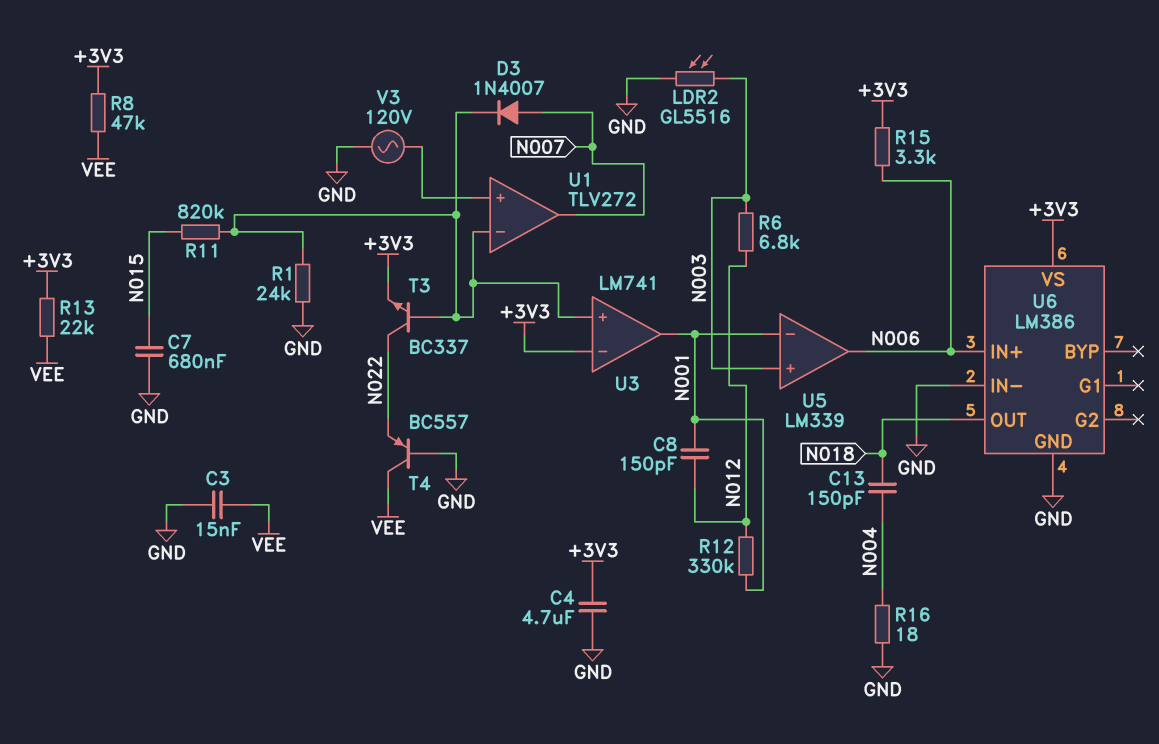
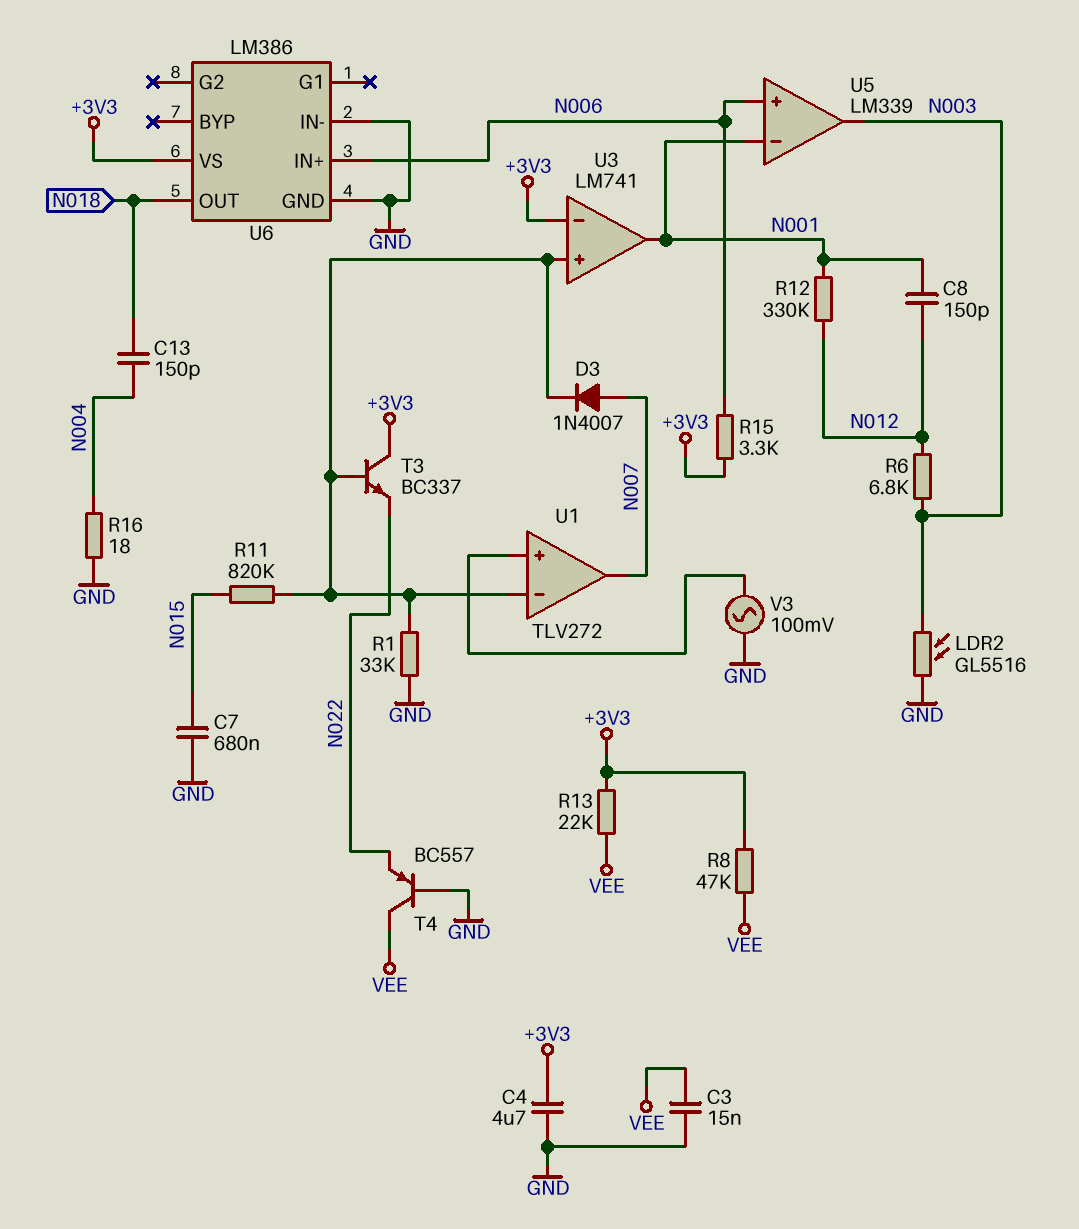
R1: 24k (GND, U1/in-) -> 33k (GND, U1/in-)
T3: NPN BC337 (B U1/in-, C N022, E +3V3) -> NPN BC337 (B U1/in-, C +3V3, E N022)
U5 pin in+: N003 -> N006
U5 pin out: N006 -> N003
V3: AC 120V (GND, U1/in+) -> AC 100mV (GND, U1/in+)

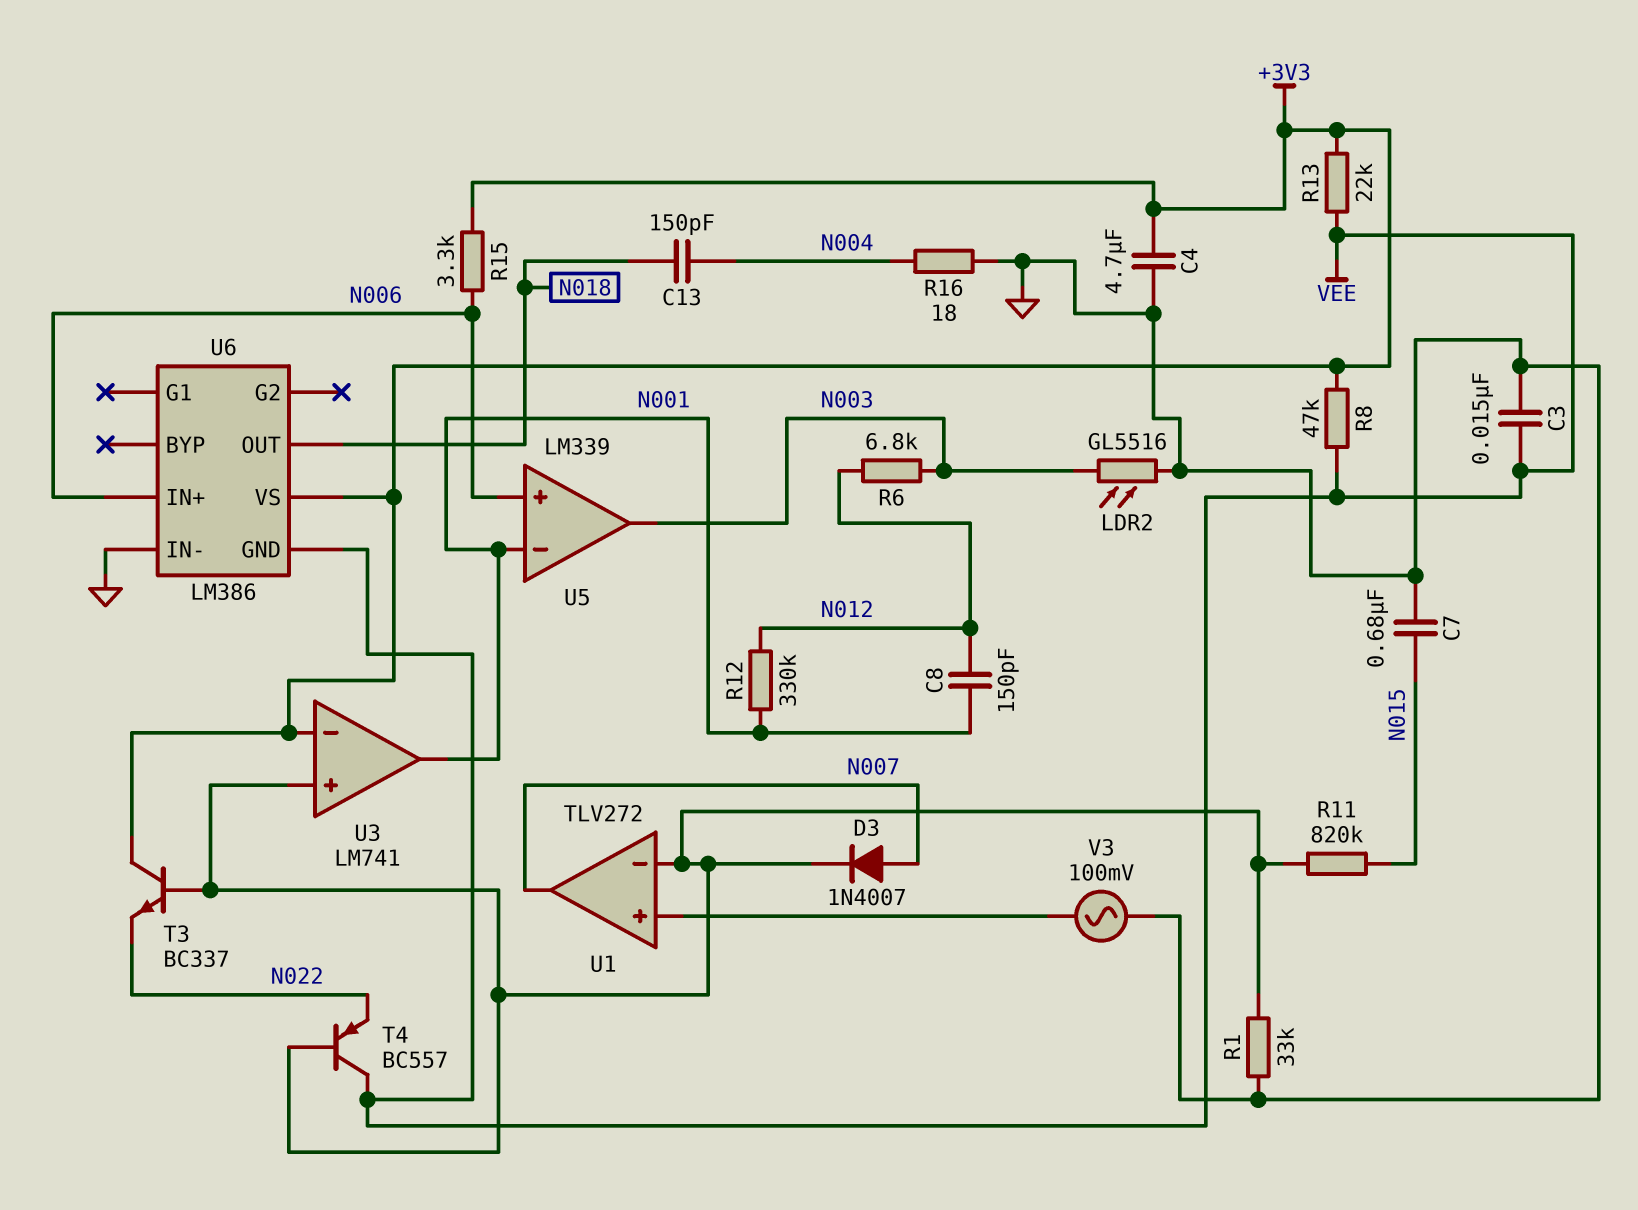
T4: PNP BC557 (B GND, C VEE, E N022) -> PNP BC557 (B U1/in-, C VEE, E N022)
U6 pin GND: GND -> VEE

